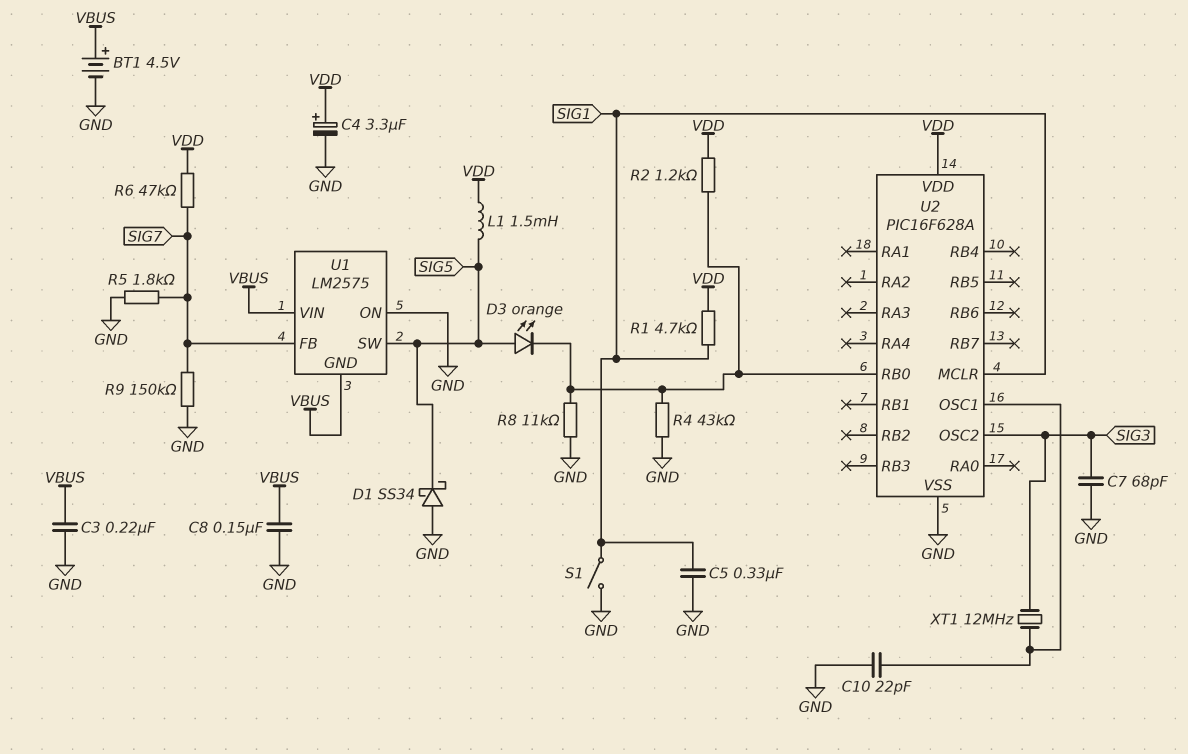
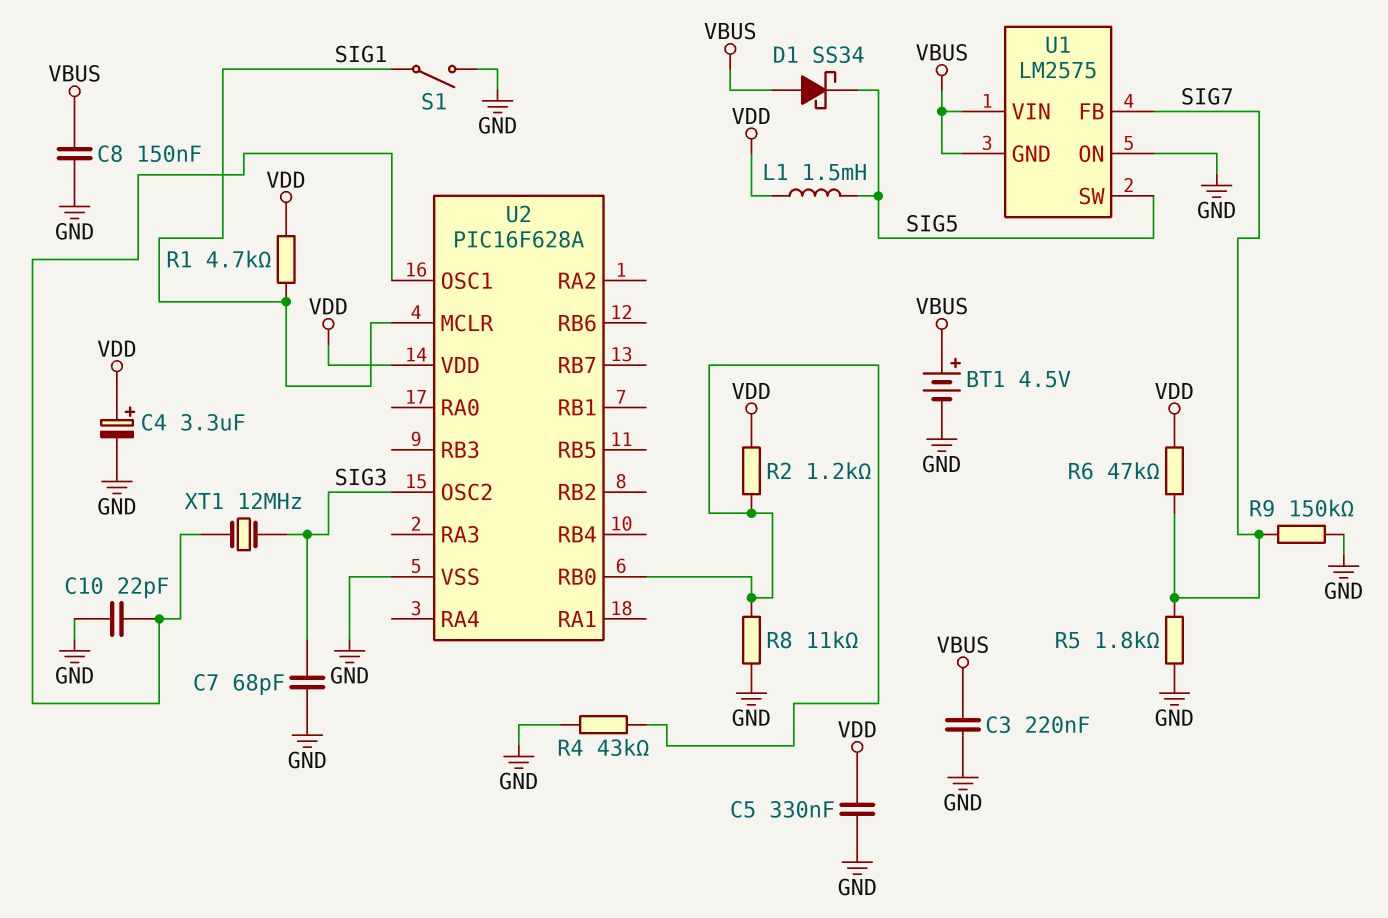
C5: 330nF (GND, SIG1) -> 330nF (GND, VDD)
D1: schottky SS34 (A GND, K SIG5) -> schottky SS34 (A VBUS, K SIG5)
D3: LED orange (A SIG5, K U2/RB0) -> none

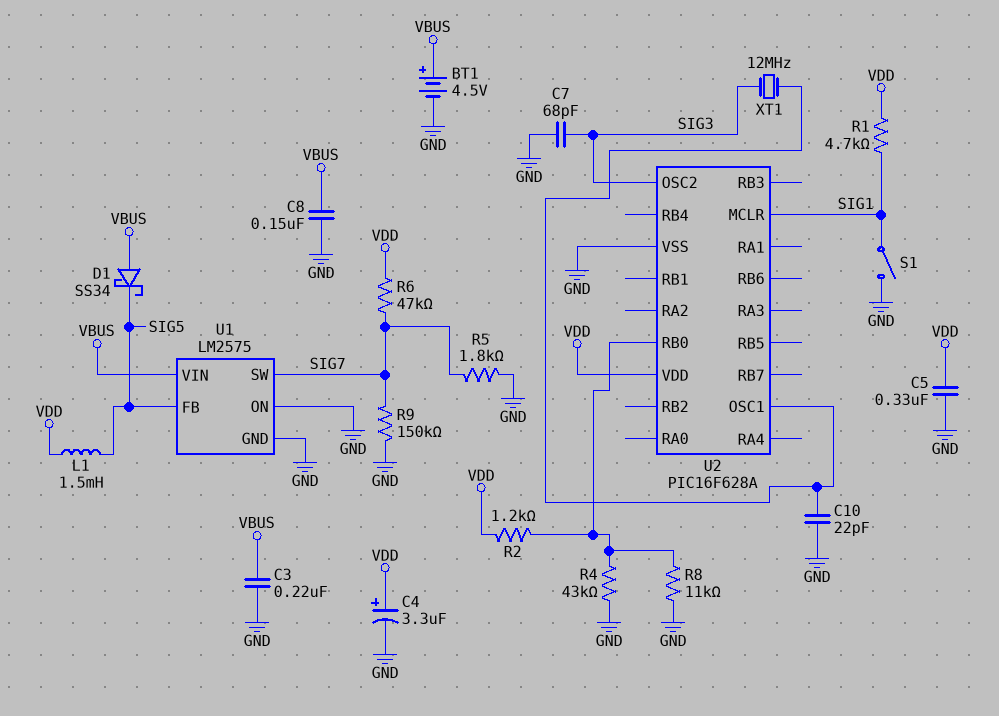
U1 pin FB: SIG7 -> SIG5
U1 pin GND: VBUS -> GND
U1 pin SW: SIG5 -> SIG7

